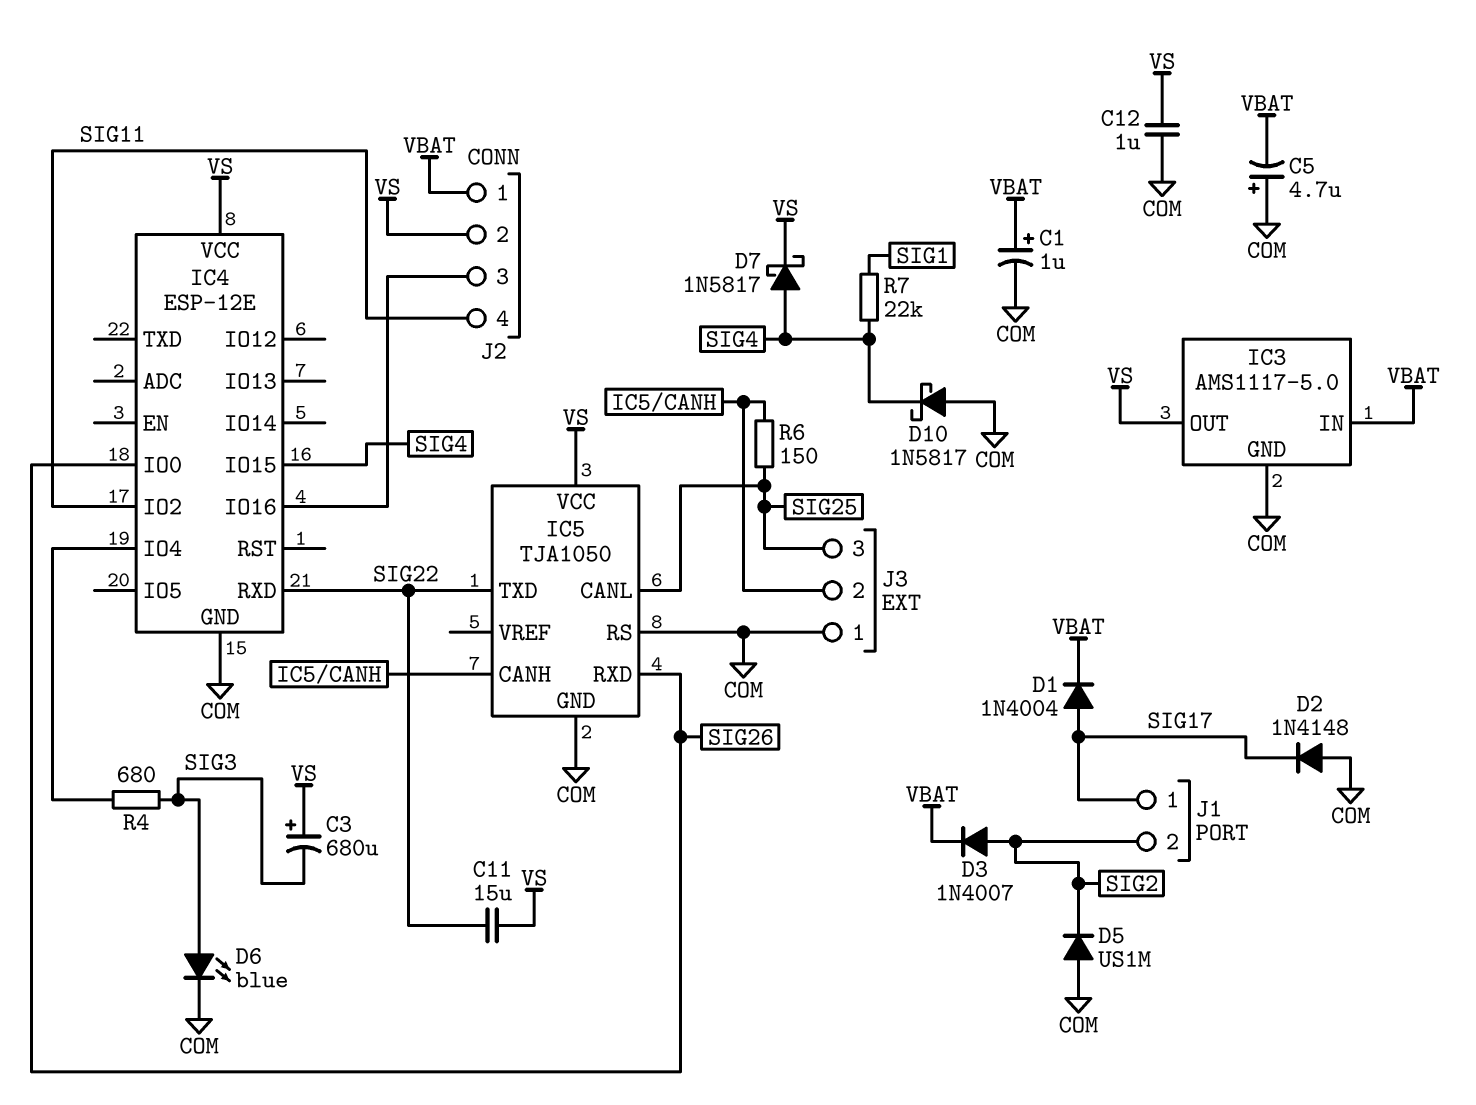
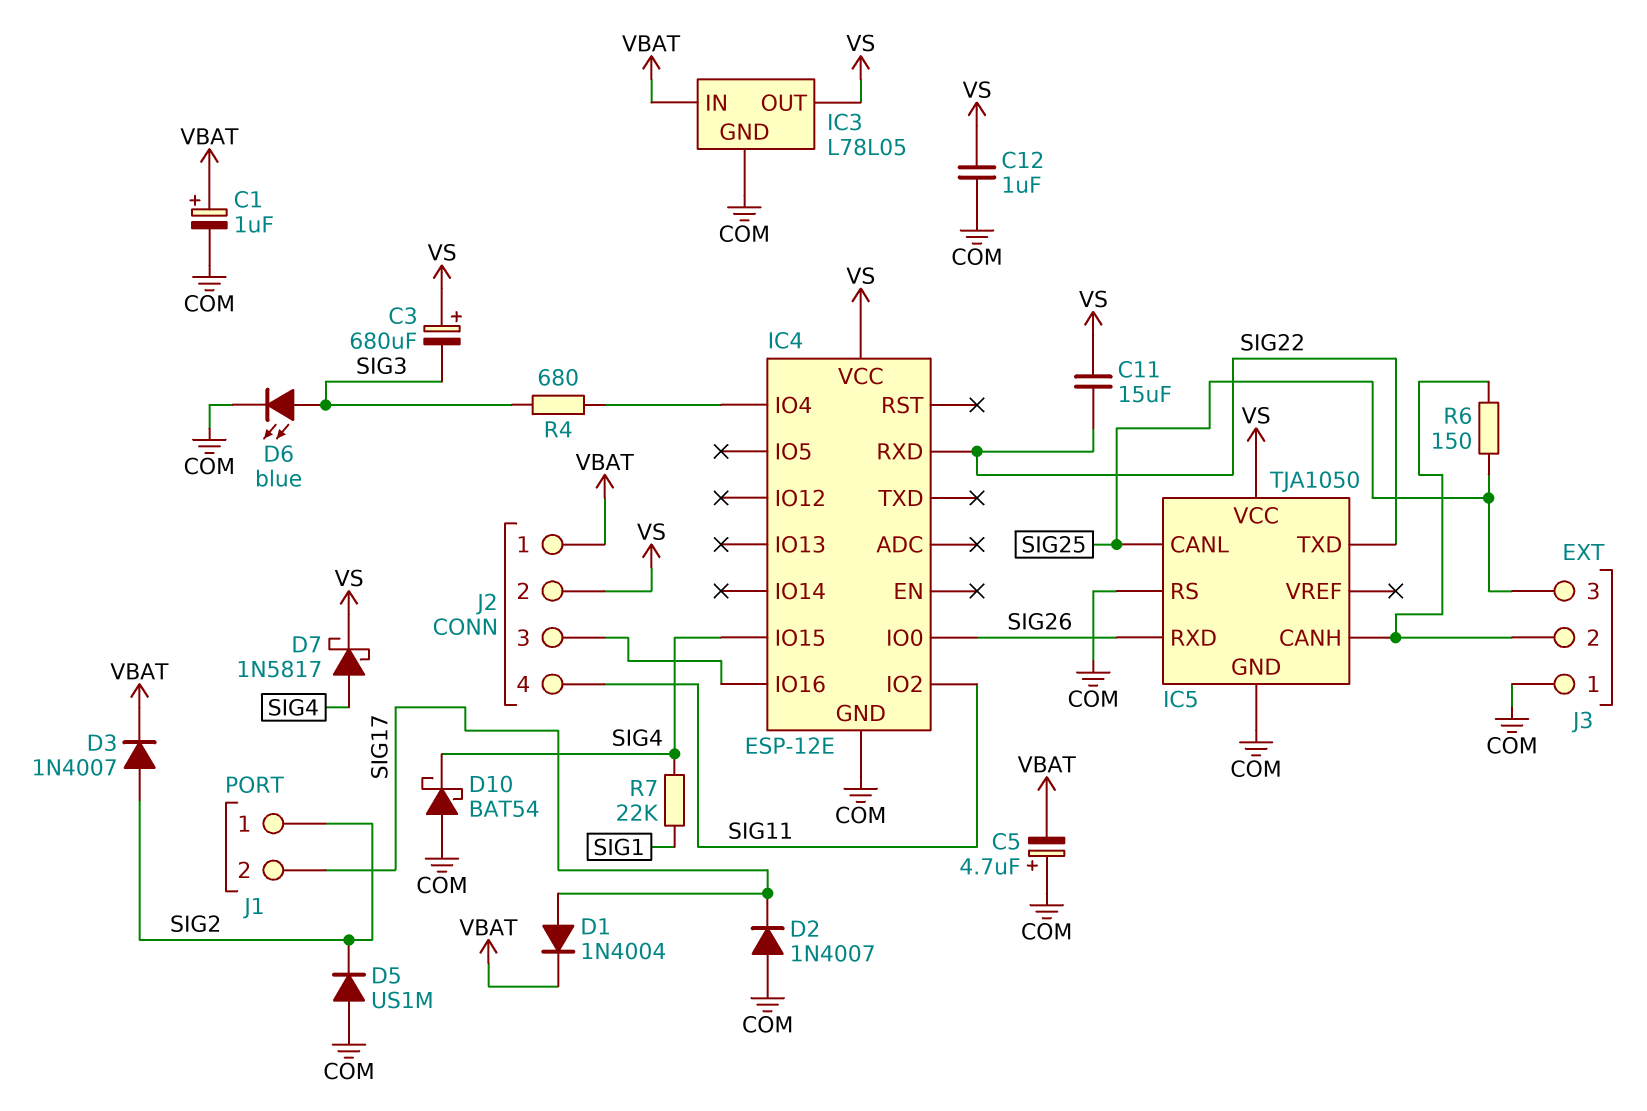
D2: diode 1N4148 (A COM, K SIG17) -> diode 1N4007 (A COM, K SIG17)
D10: schottky 1N5817 (A COM, K SIG4) -> schottky BAT54 (A COM, K SIG4)
IC3: AMS1117-5.0 -> L78L05
J1 pin 1: SIG17 -> SIG2
J1 pin 2: SIG2 -> SIG17

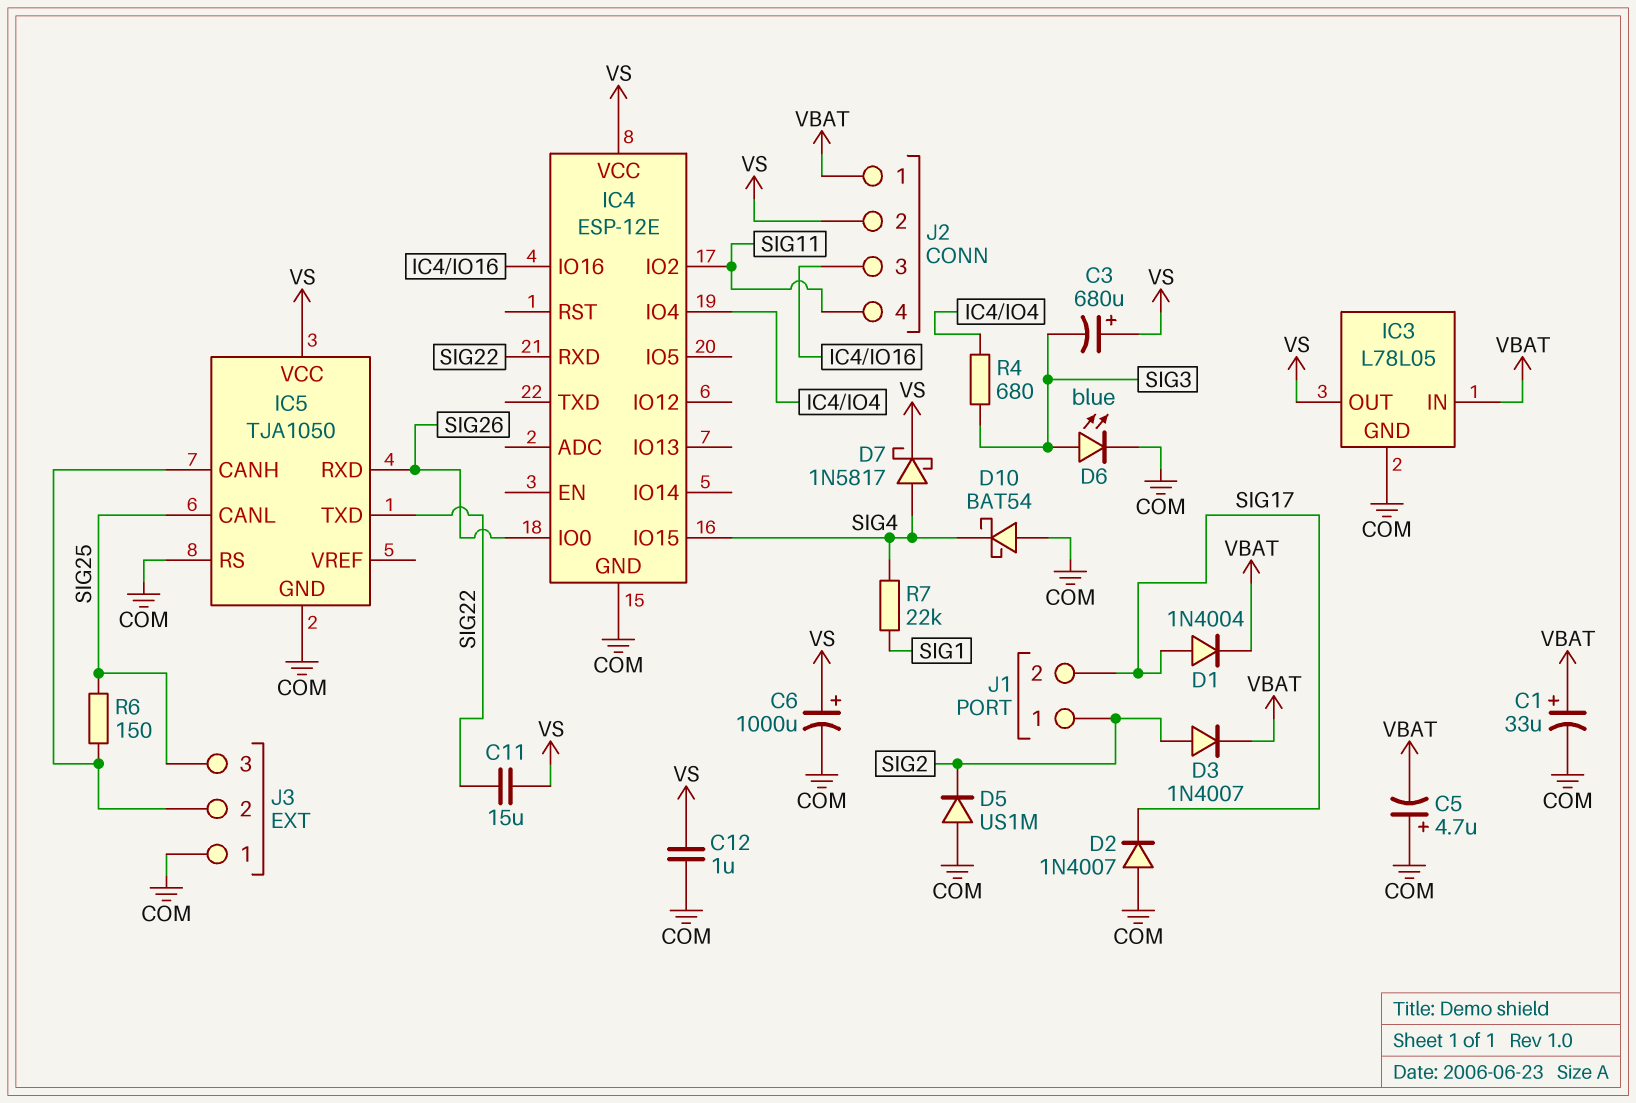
C1: 1uF (plus VBAT, minus COM) -> 33uF (plus VBAT, minus COM)
C6: none -> 1000uF (plus VS, minus COM)

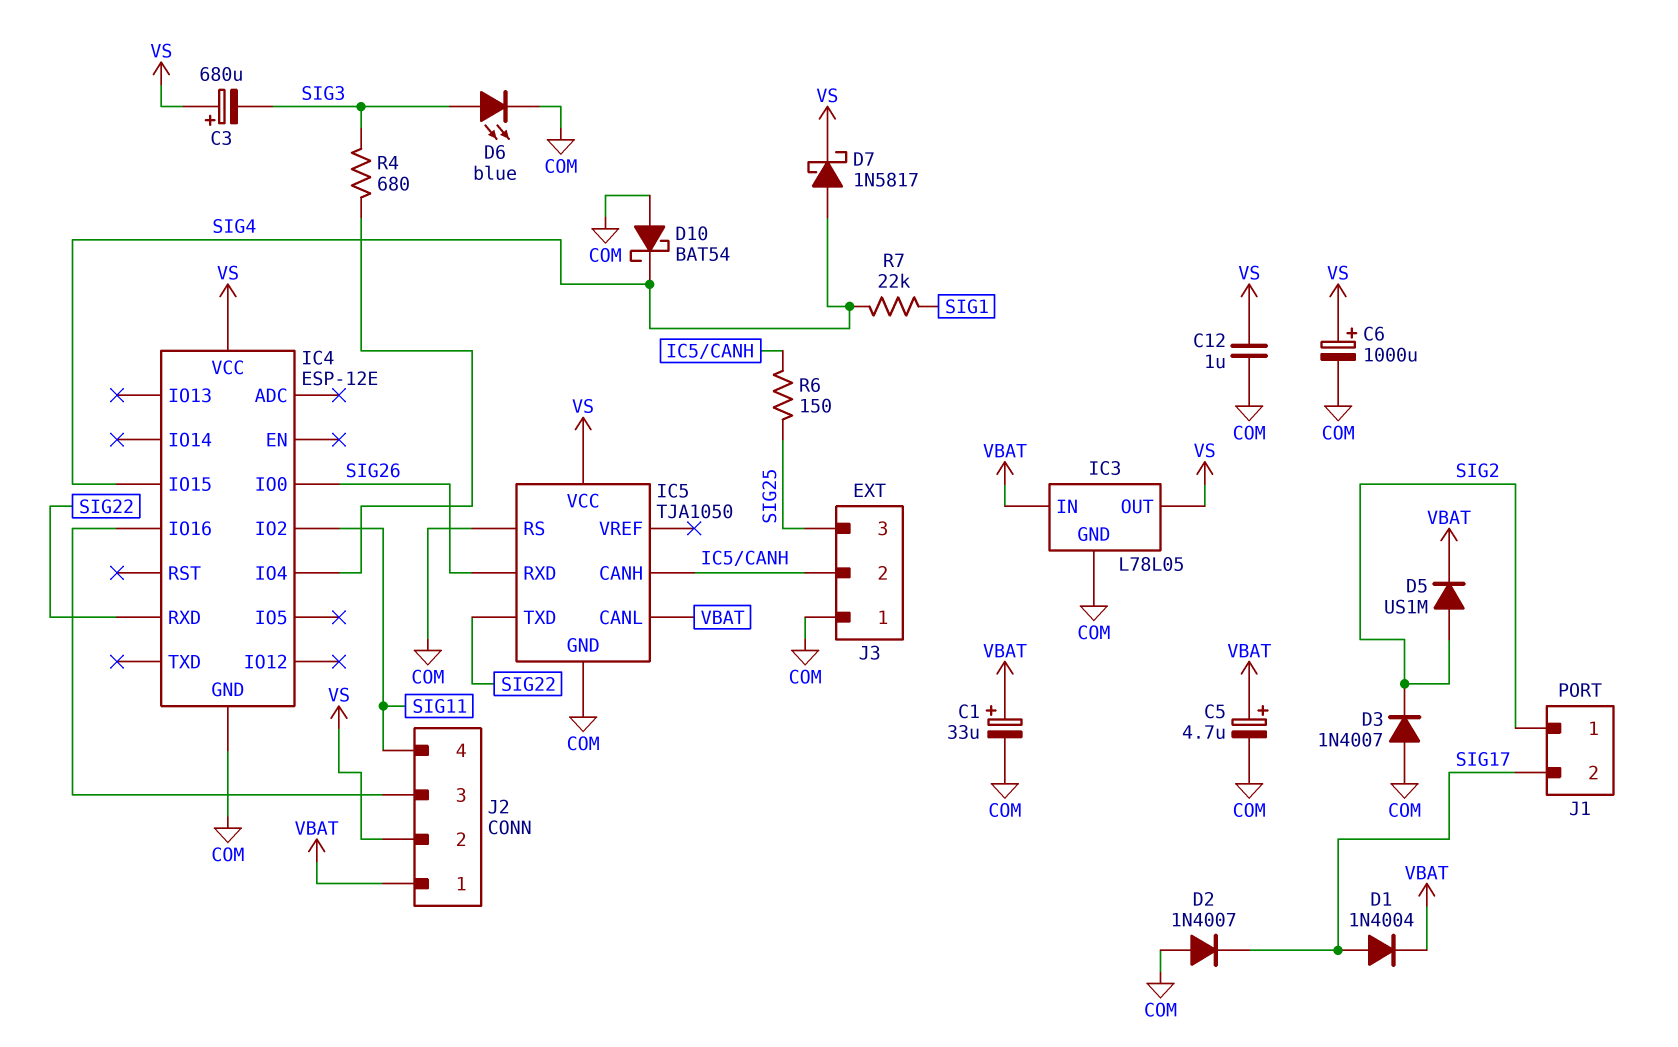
C5: 4.7uF (plus COM, minus VBAT) -> 4.7uF (plus VBAT, minus COM)
C11: 15uF (SIG22, VS) -> none
D3: diode 1N4007 (A SIG2, K VBAT) -> diode 1N4007 (A COM, K SIG2)
D5: diode US1M (A COM, K SIG2) -> diode US1M (A SIG2, K VBAT)
IC5 pin CANL: SIG25 -> VBAT

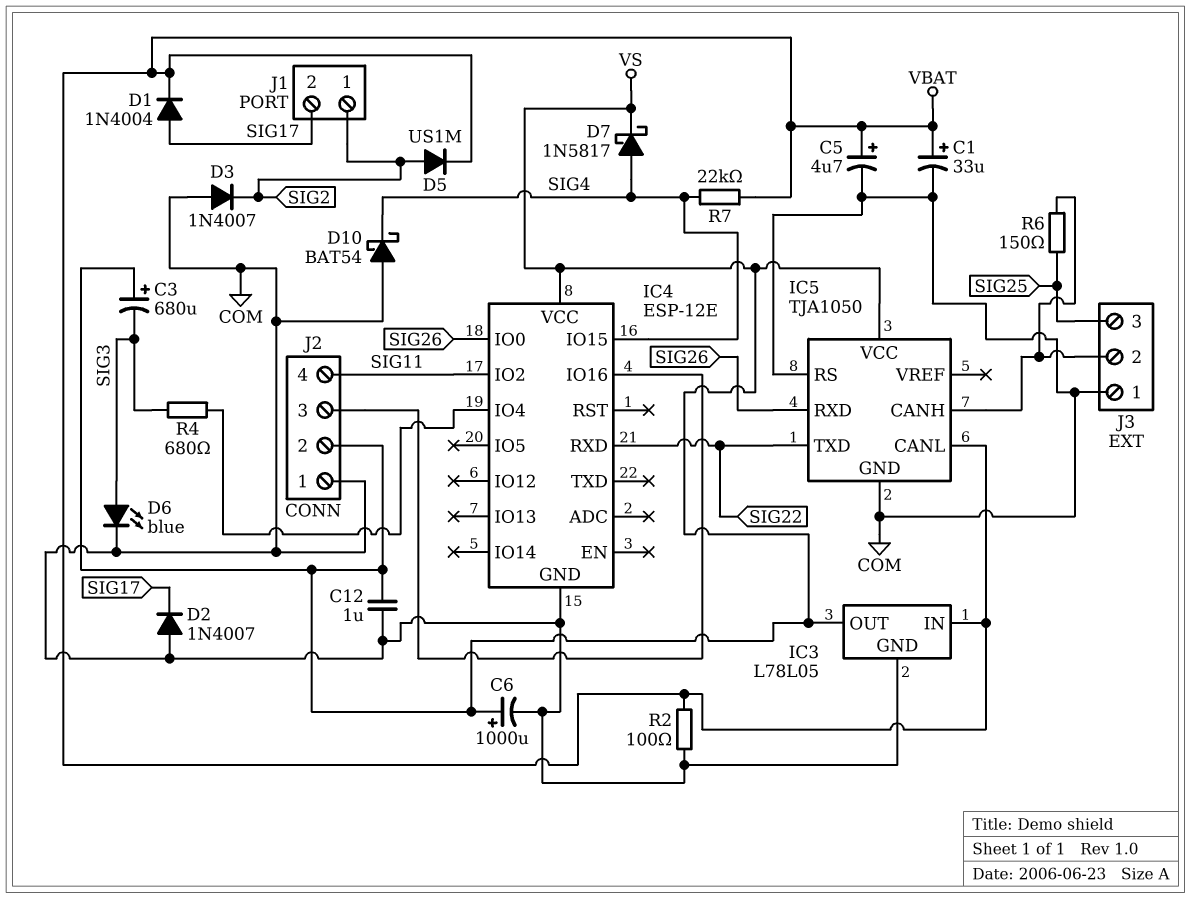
J2 pin 1: VBAT -> COM
R2: none -> 100 (COM, VBAT)
R7: 22k (SIG1, SIG4) -> 22k (SIG4, VBAT)

